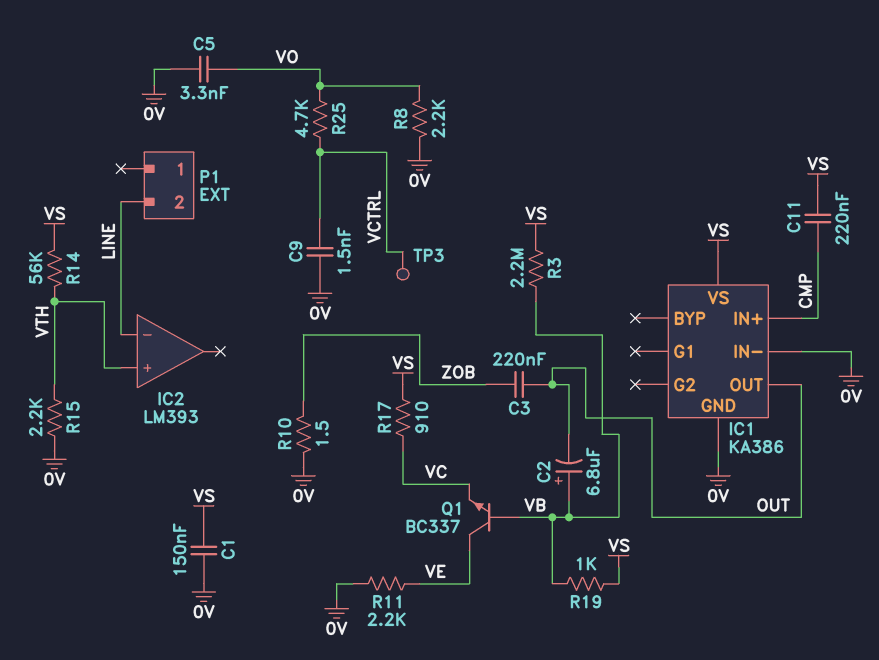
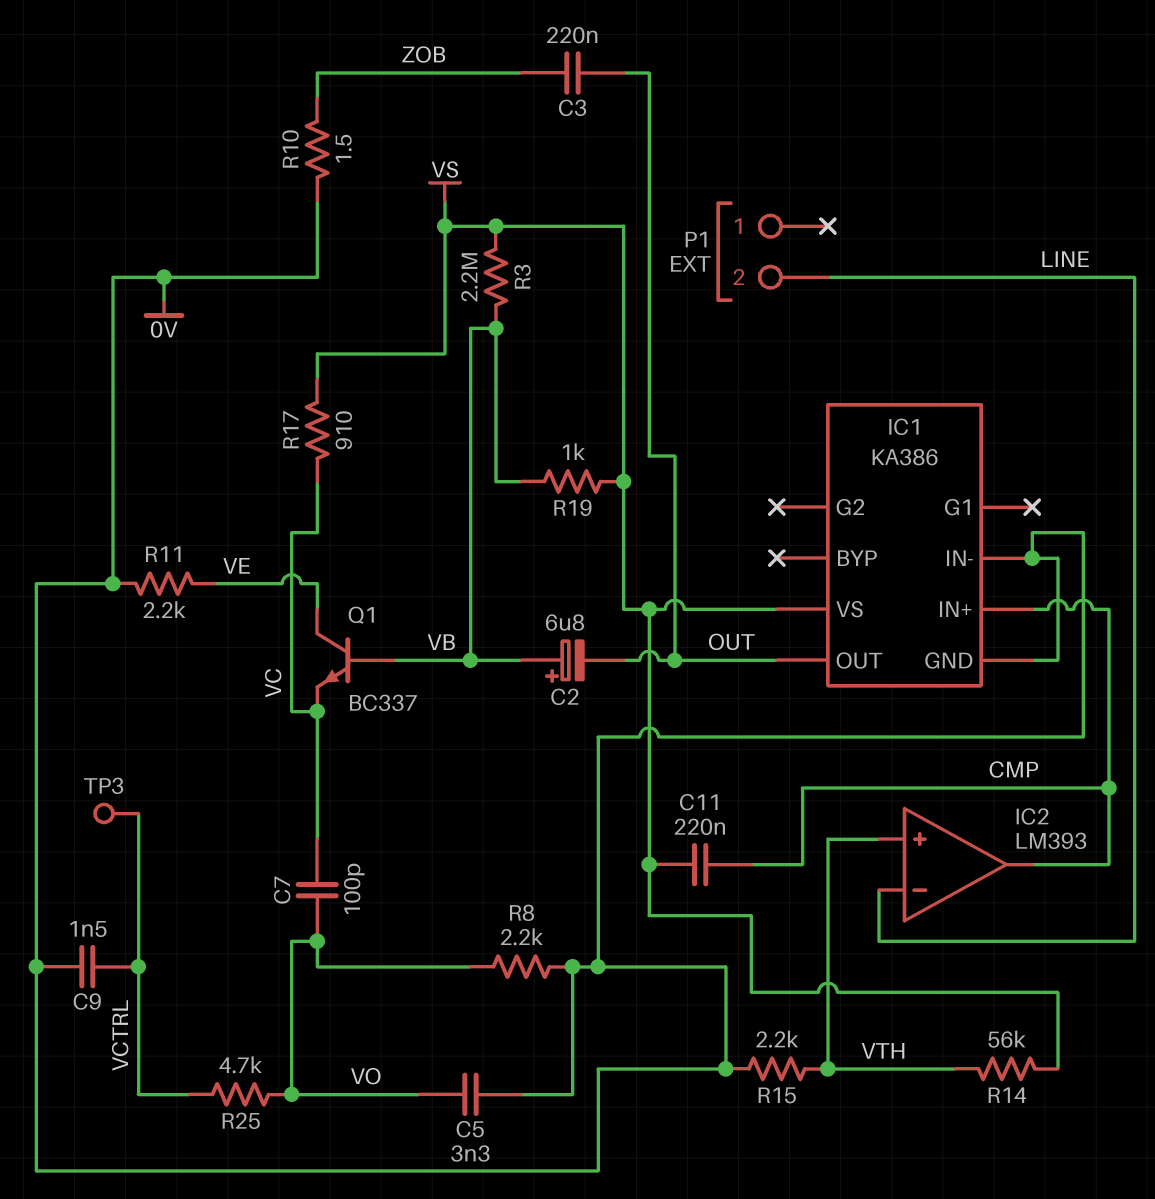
C1: 150nF (0V, VS) -> none
C7: none -> 100pF (VC, VO)
IC2 pin out: none -> CMP

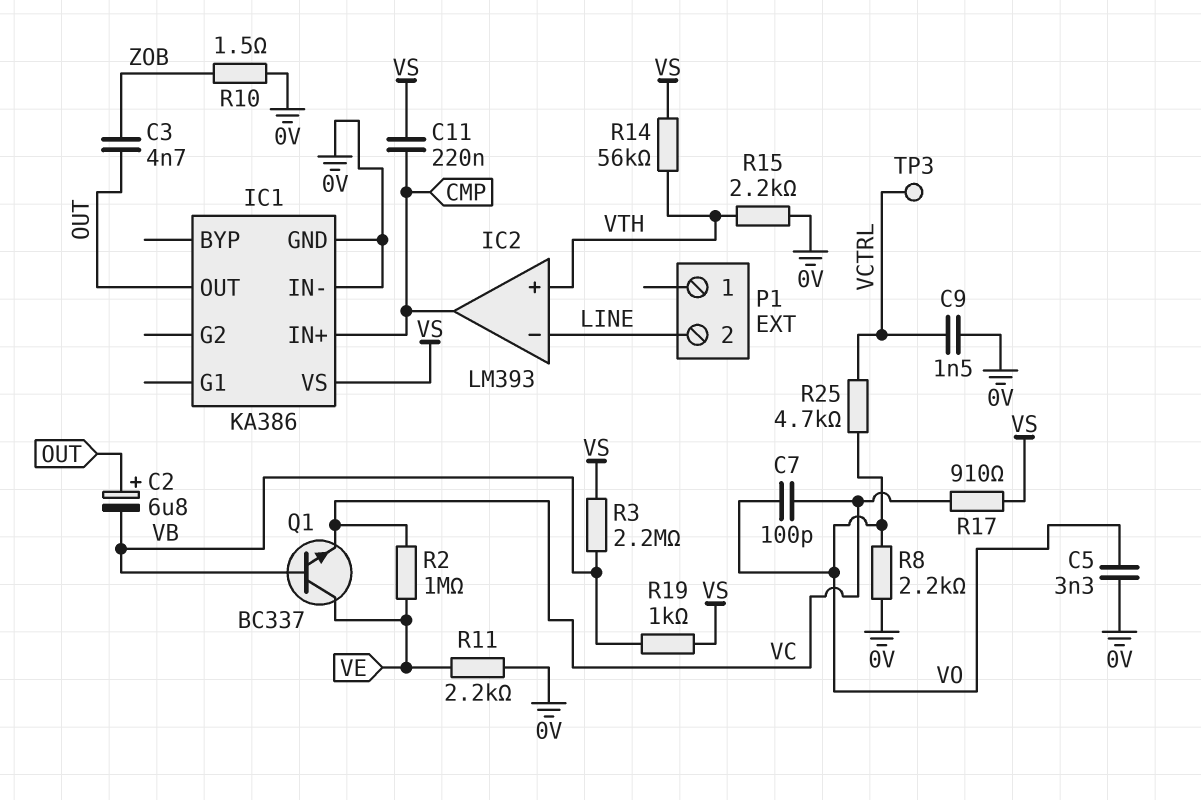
C2: 6.8uF (plus VB, minus OUT) -> 6.8uF (plus OUT, minus VB)
C3: 220nF (OUT, ZOB) -> 4.7nF (OUT, ZOB)
R2: none -> 1M (VC, VE)

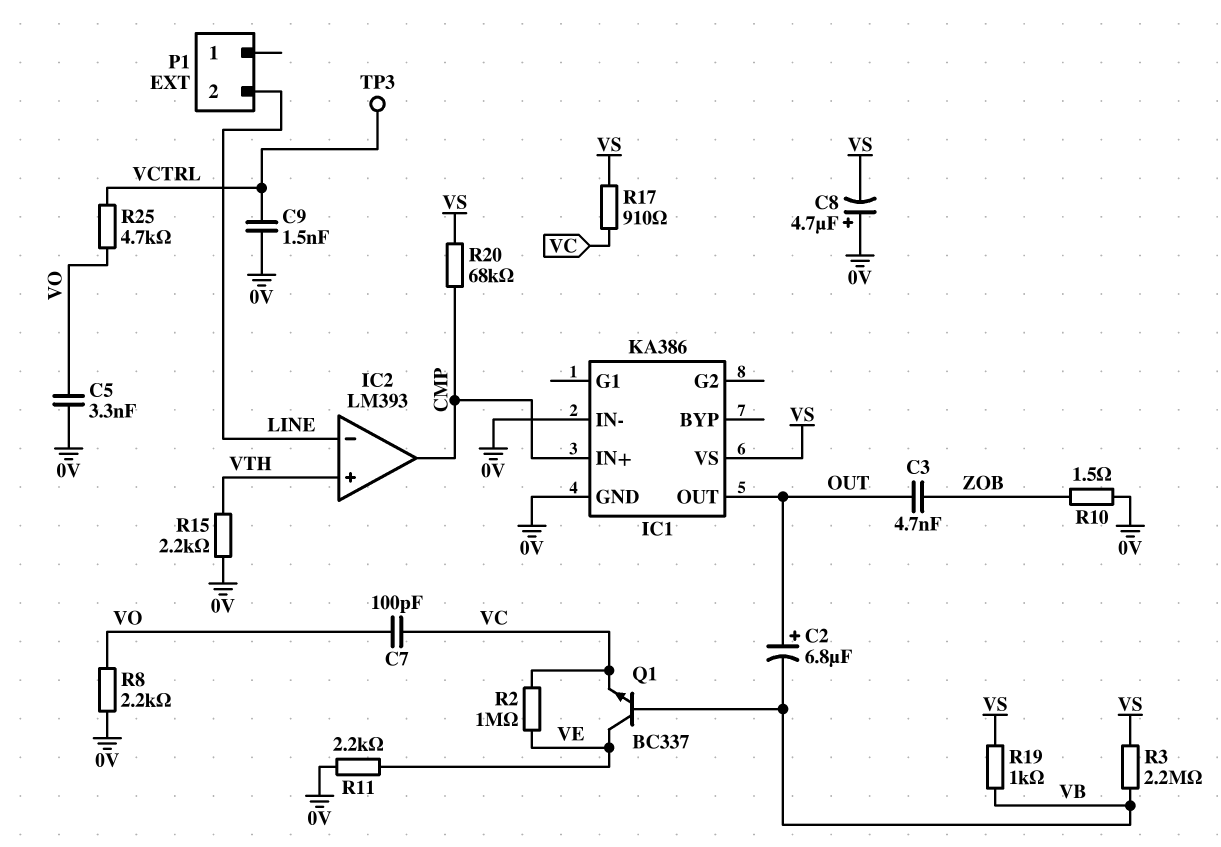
C8: none -> 4.7uF (plus 0V, minus VS)
C11: 220nF (CMP, VS) -> none
R14: 56k (VS, VTH) -> none
R20: none -> 68k (CMP, VS)

